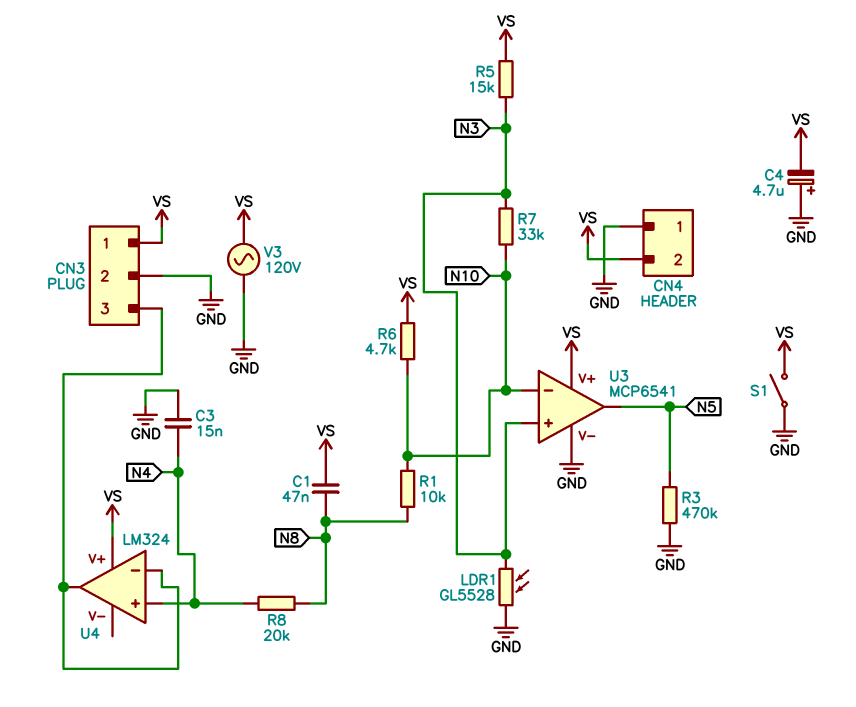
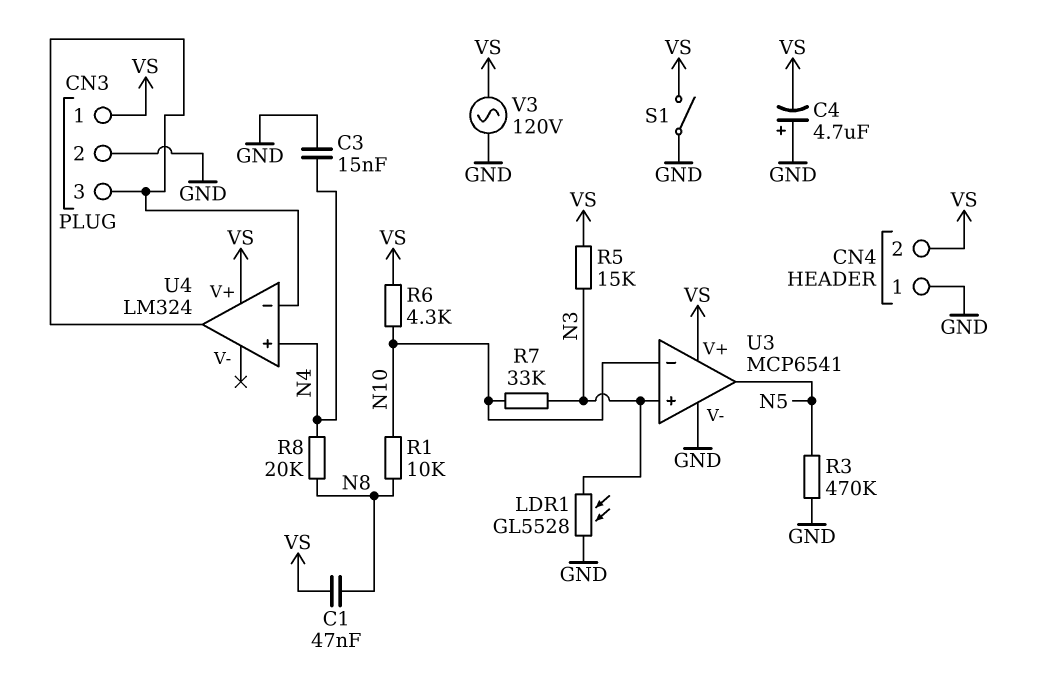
R6: 4.7k (N10, VS) -> 4.3k (N10, VS)

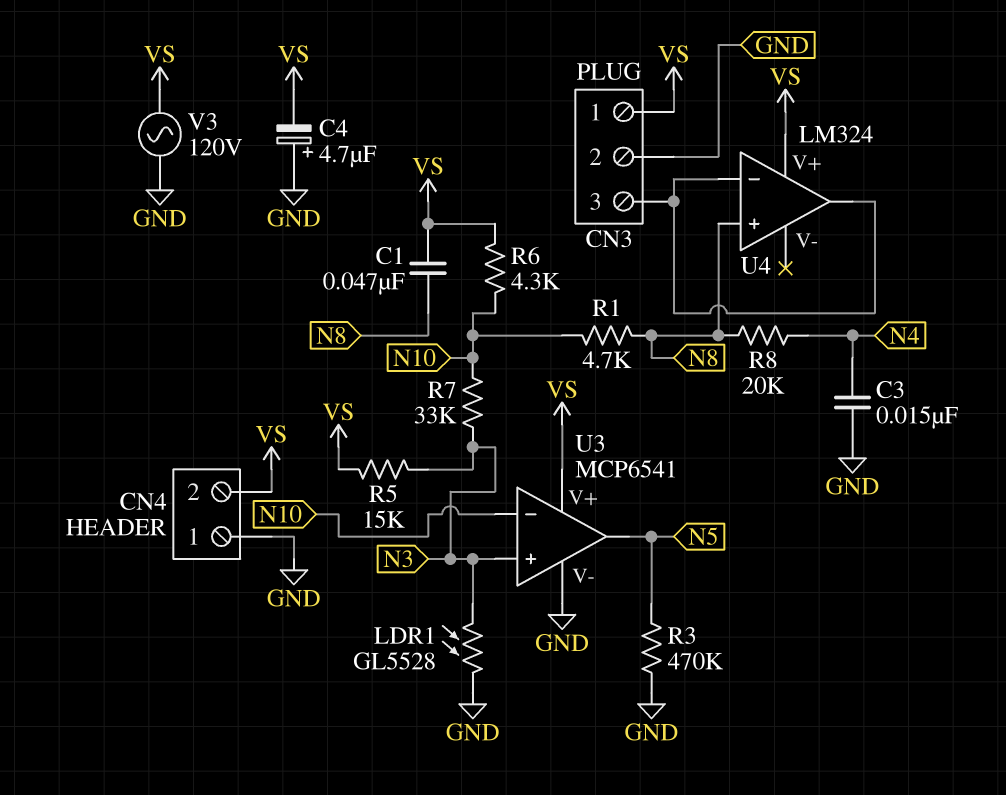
R1: 10k (N8, N10) -> 4.7k (N8, N10)
S1: switch (GND, VS) -> none
U4 pin in+: N4 -> N8

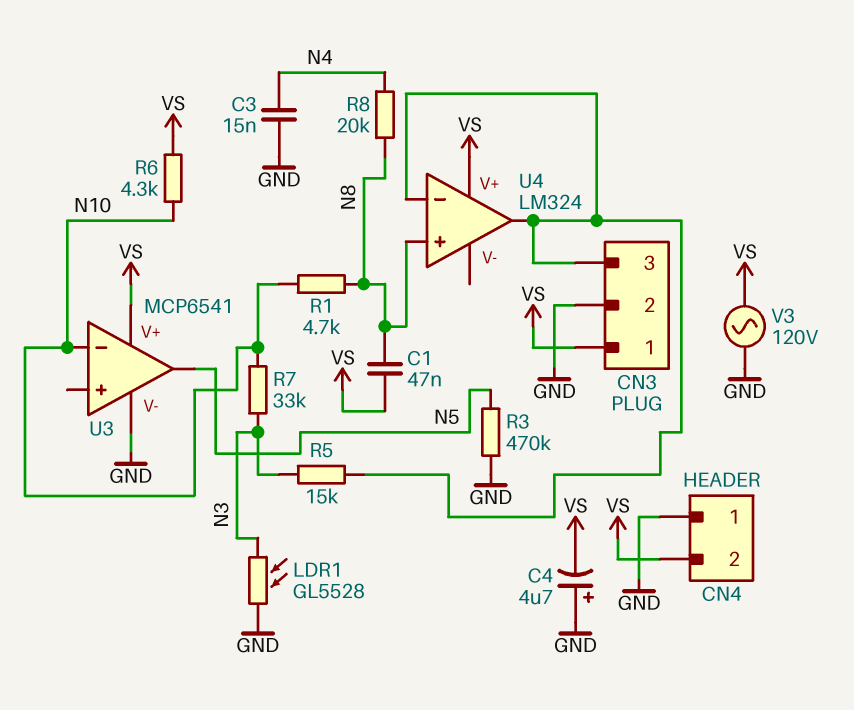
R5: 15k (N3, VS) -> 15k (CN3/3, N3)
U3 pin in+: N3 -> none

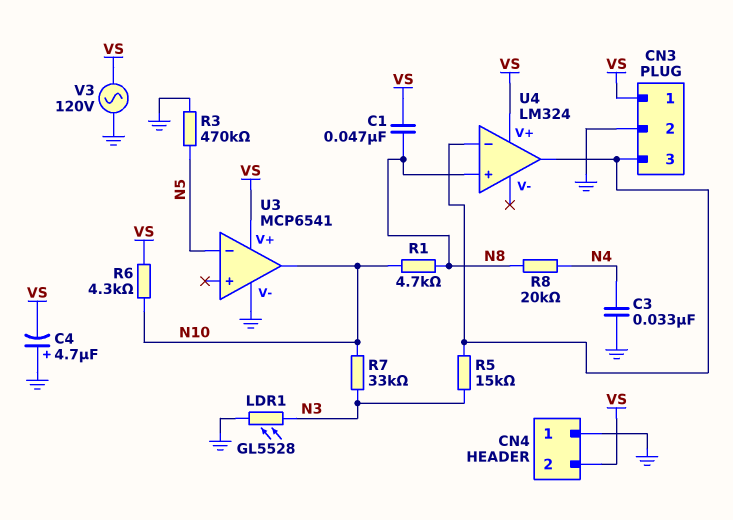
C3: 15nF (GND, N4) -> 33nF (GND, N4)
U3 pin in-: N10 -> N5
U3 pin out: N5 -> N10

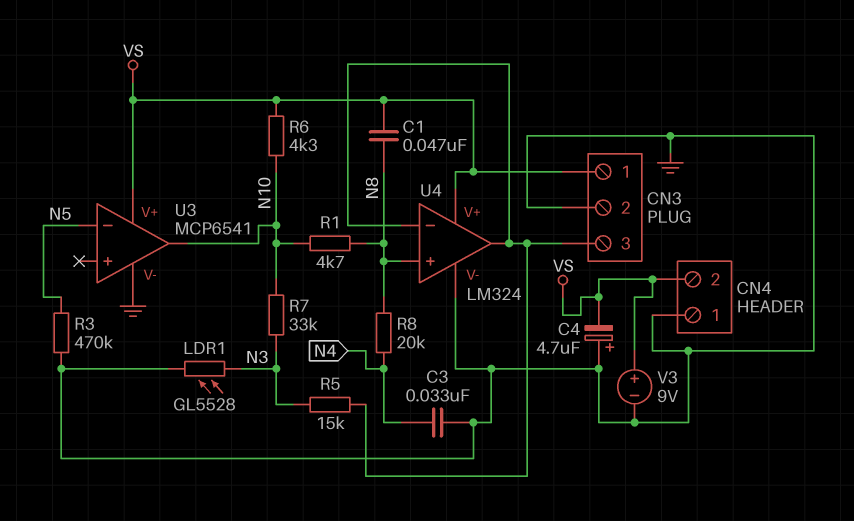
U4 pin V-: none -> GND
V3: AC 120V (GND, VS) -> 9V (plus VS, minus GND)

